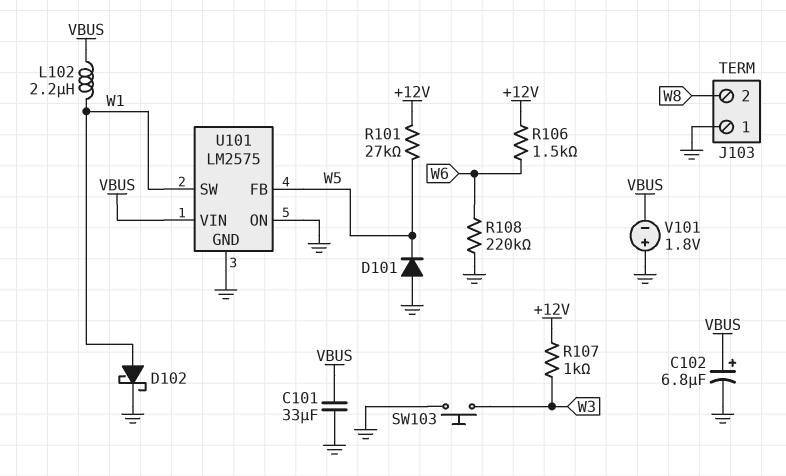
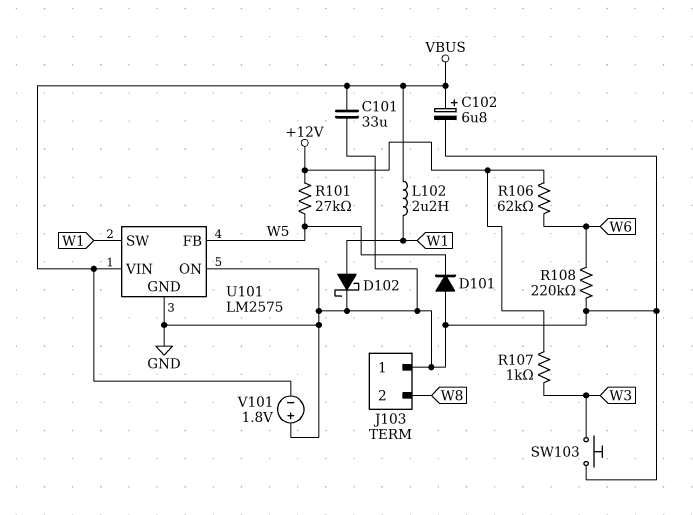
R106: 1.5k (+12V, W6) -> 62k (+12V, W6)

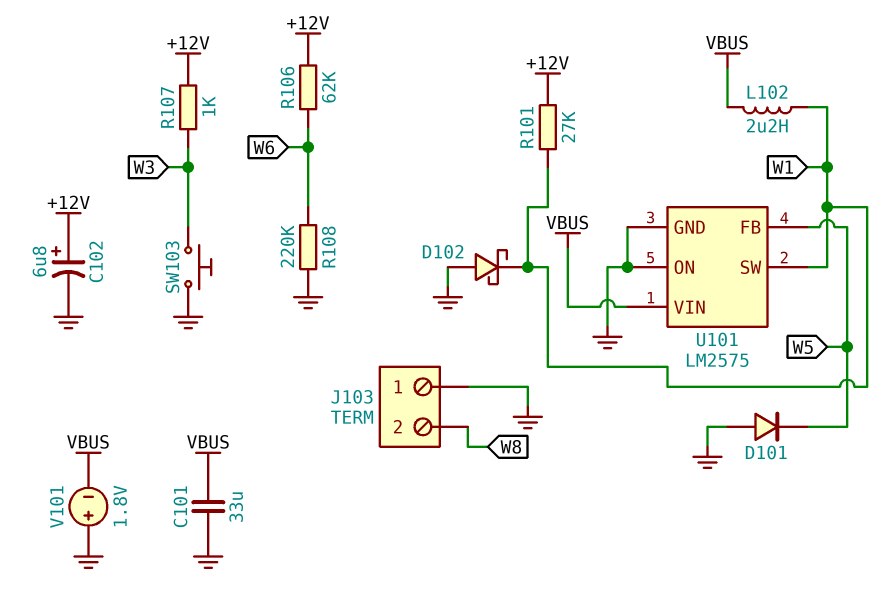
C102: 6.8uF (plus VBUS, minus GND) -> 6.8uF (plus +12V, minus GND)
D102: schottky (A W1, K GND) -> schottky (A GND, K W1)
R101: 27k (+12V, W5) -> 27k (+12V, W1)

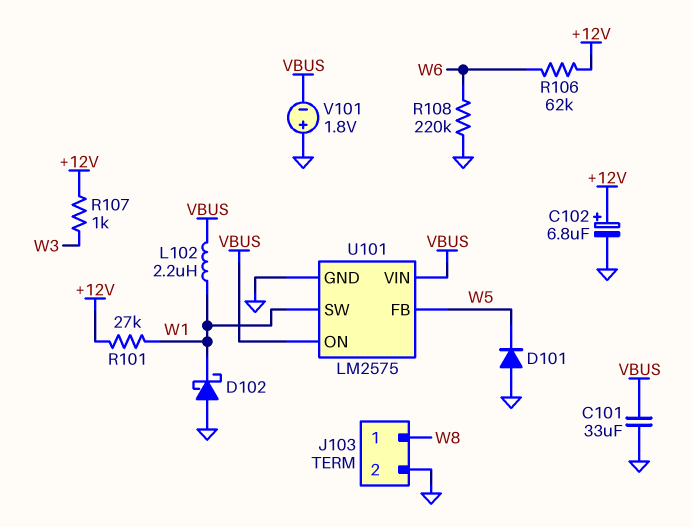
J103 pin 1: GND -> W8
J103 pin 2: W8 -> GND
SW103: button (GND, W3) -> none
U101 pin ON: GND -> VBUS

